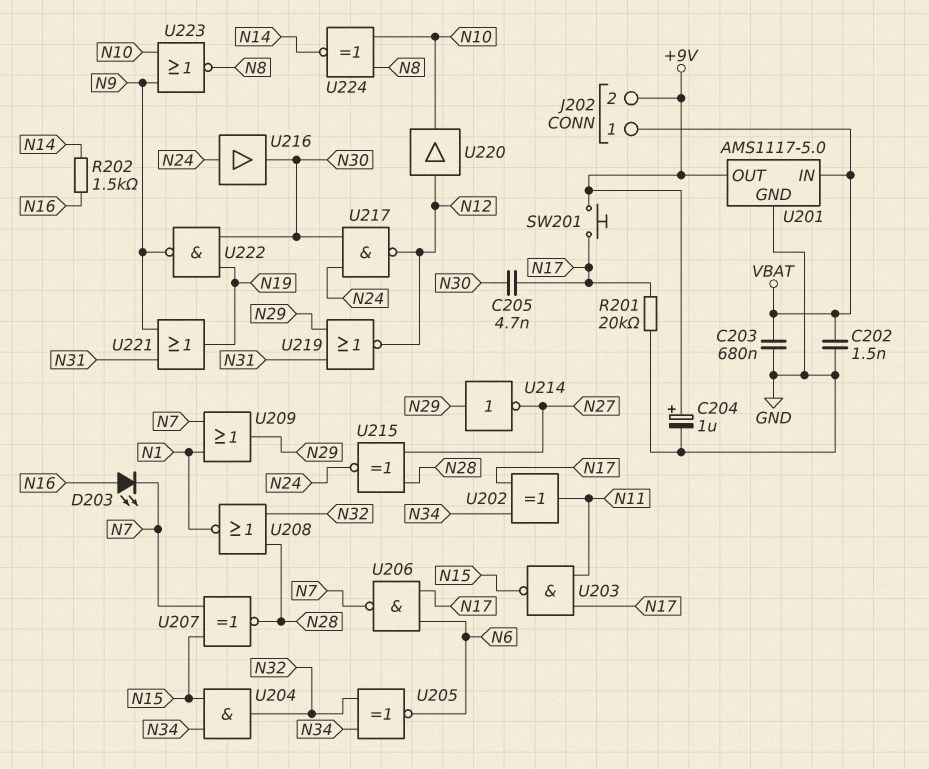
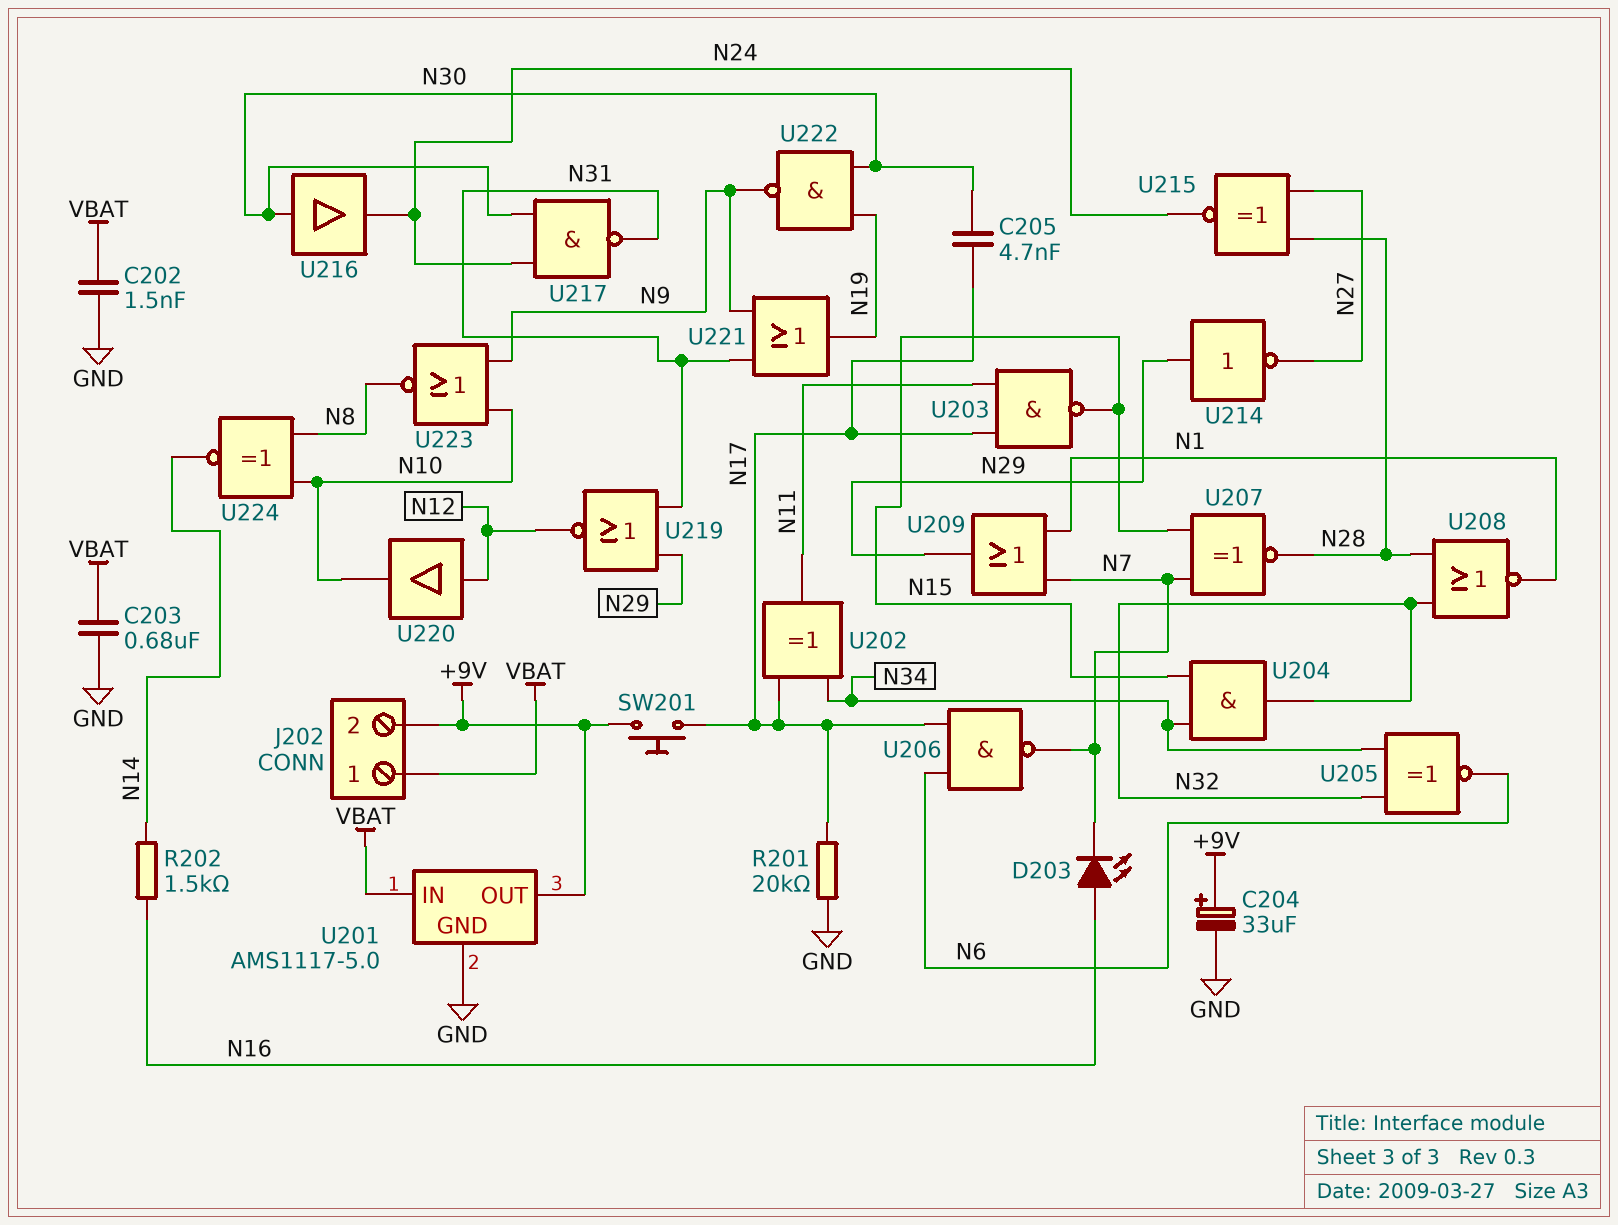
C204: 1uF (plus +9V, minus GND) -> 33uF (plus +9V, minus GND)
U216: buffer (in N24, out N30) -> buffer (in N30, out N24)
U217: NAND (in N24, in N30, out N12) -> NAND (in N24, in N30, out N31)

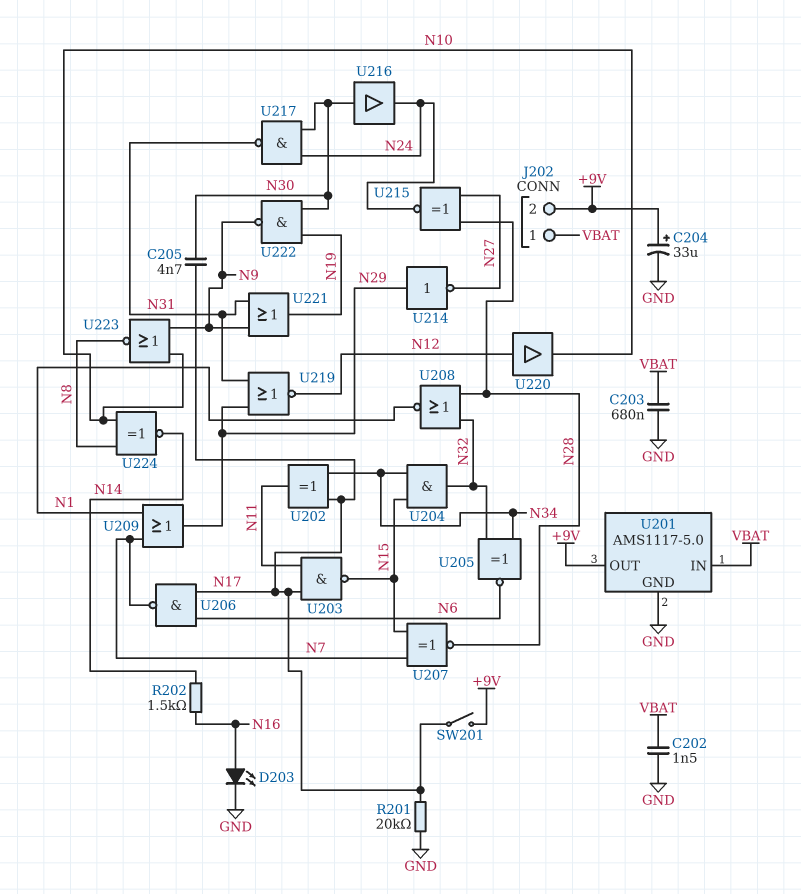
D203: LED (A N16, K N7) -> LED (A N16, K GND)
SW201: button (+9V, N17) -> switch (+9V, N17)

